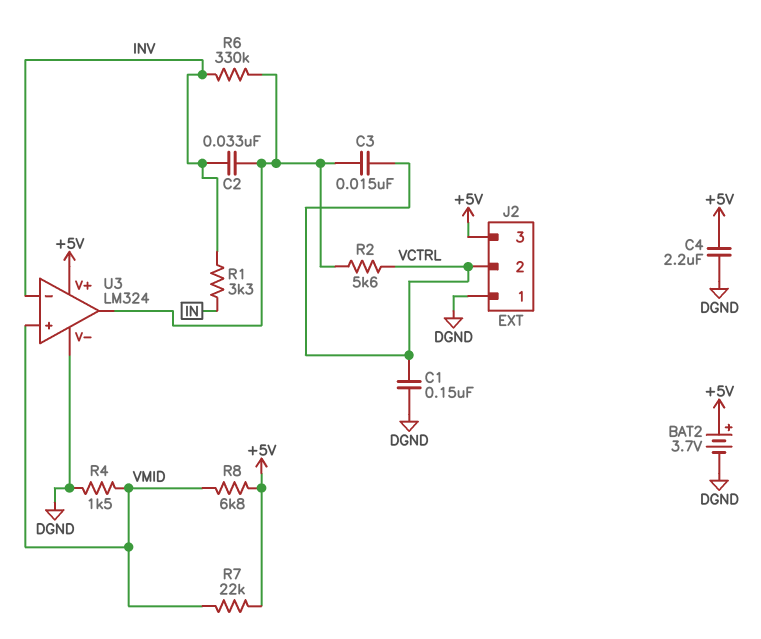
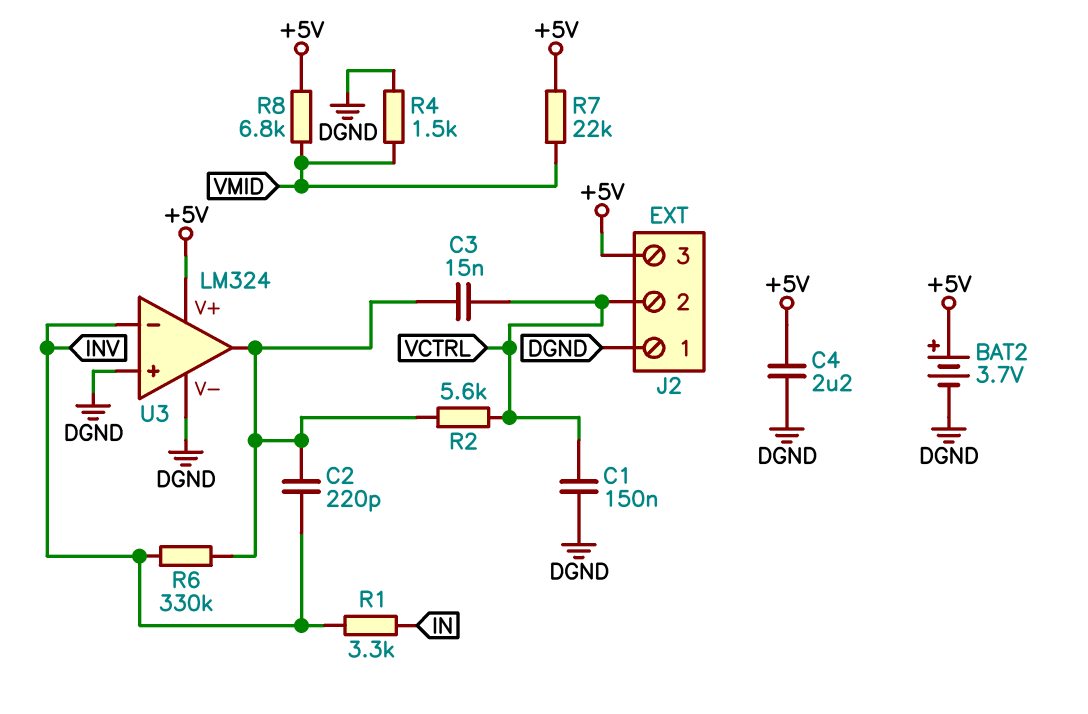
C2: 33nF (INV, U3/out) -> 220pF (INV, U3/out)
U3 pin in+: VMID -> DGND

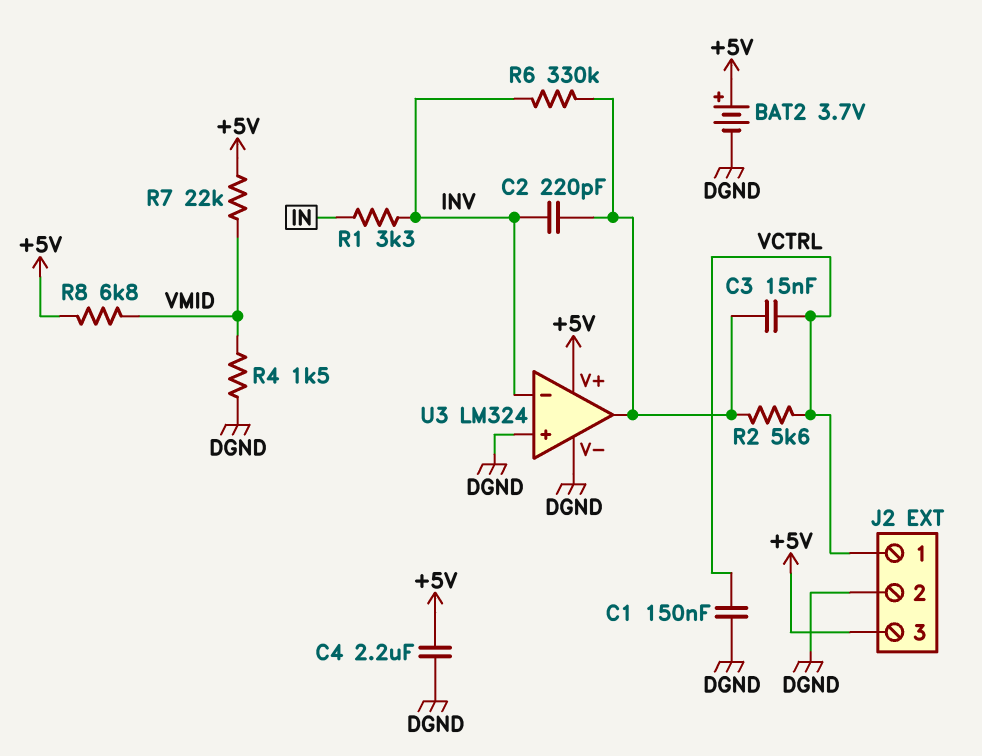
J2 pin 1: DGND -> VCTRL
J2 pin 2: VCTRL -> DGND

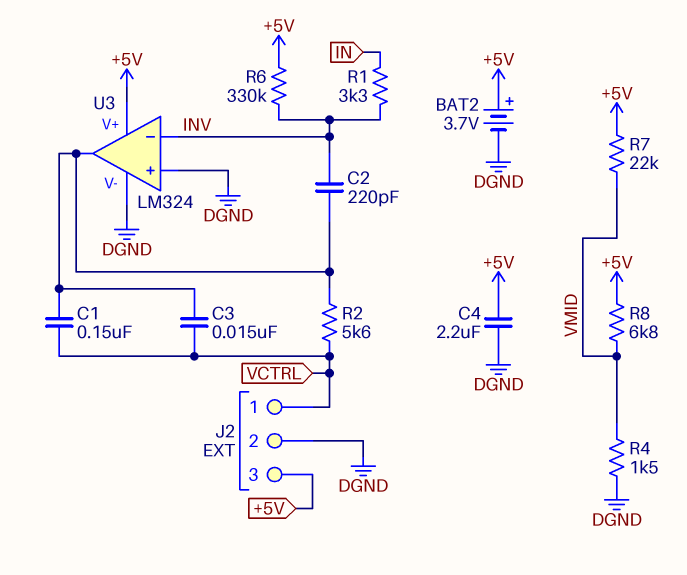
C1: 150nF (DGND, VCTRL) -> 150nF (U3/out, VCTRL)
R6: 330k (INV, U3/out) -> 330k (+5V, INV)

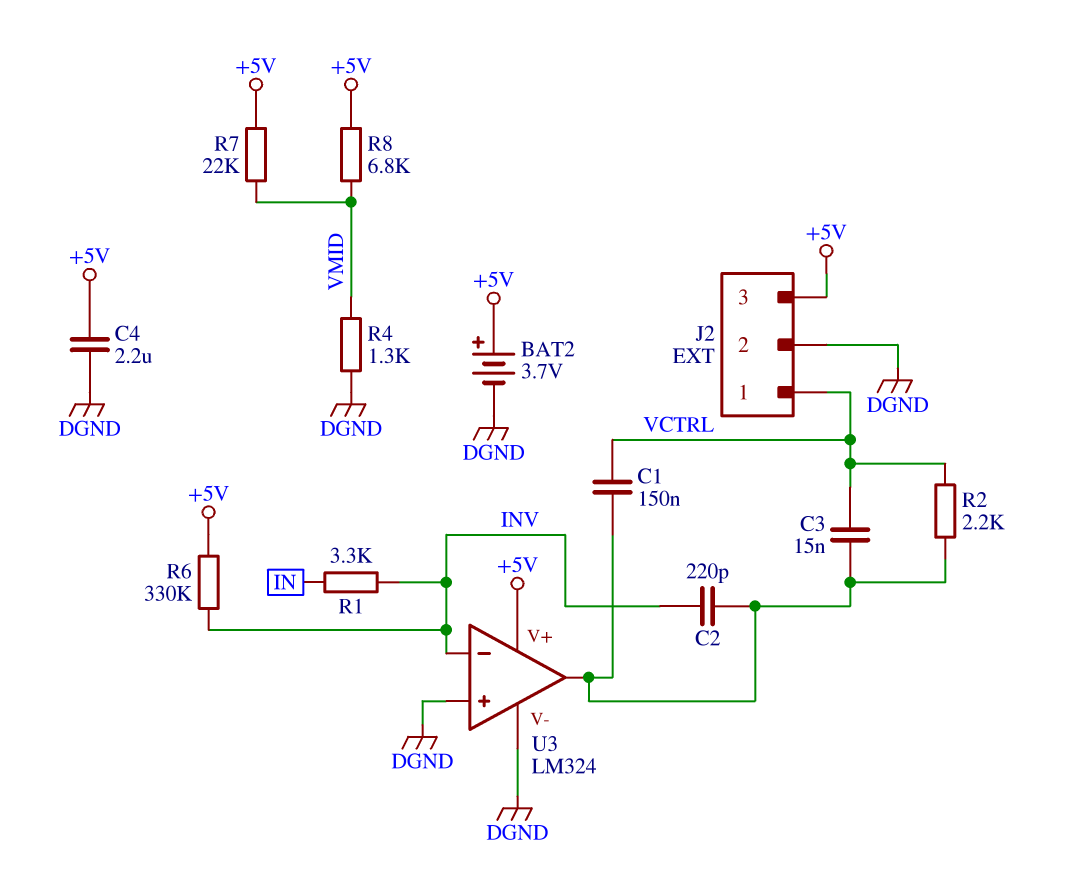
R2: 5.6k (U3/out, VCTRL) -> 2.2k (U3/out, VCTRL)
R4: 1.5k (DGND, VMID) -> 1.3k (DGND, VMID)

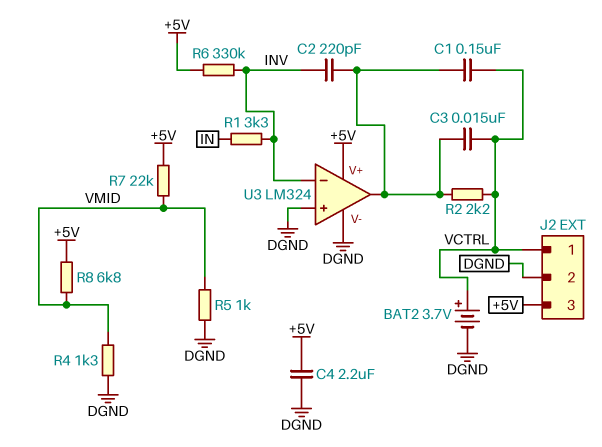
BAT2: 3.7V (plus +5V, minus DGND) -> 3.7V (plus VCTRL, minus DGND)
R5: none -> 1k (DGND, VMID)

